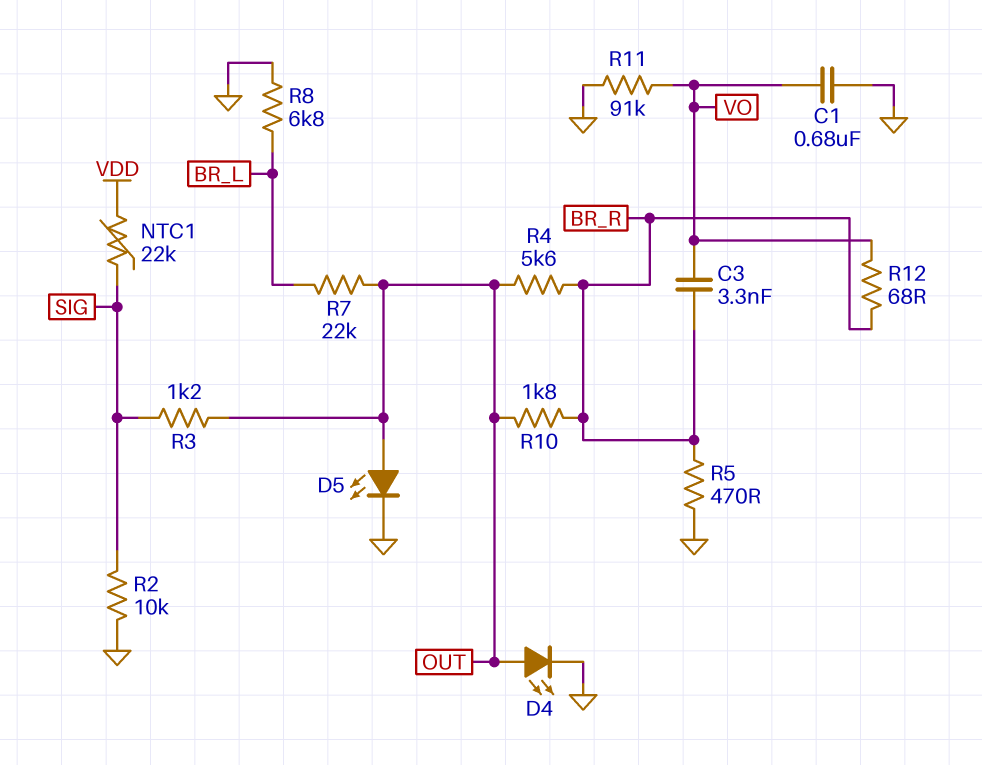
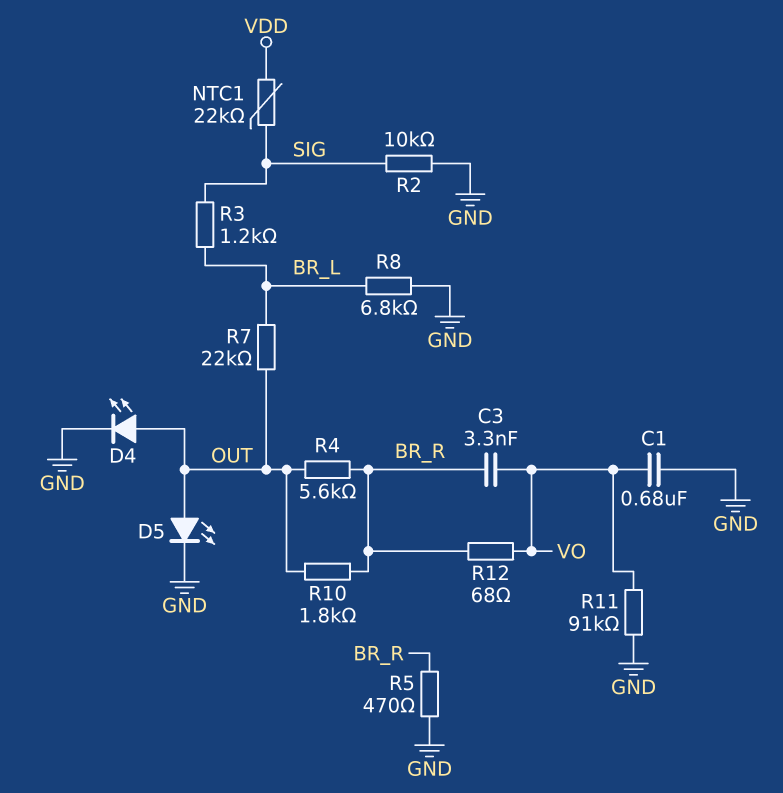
R3: 1.2k (OUT, SIG) -> 1.2k (BR_L, SIG)

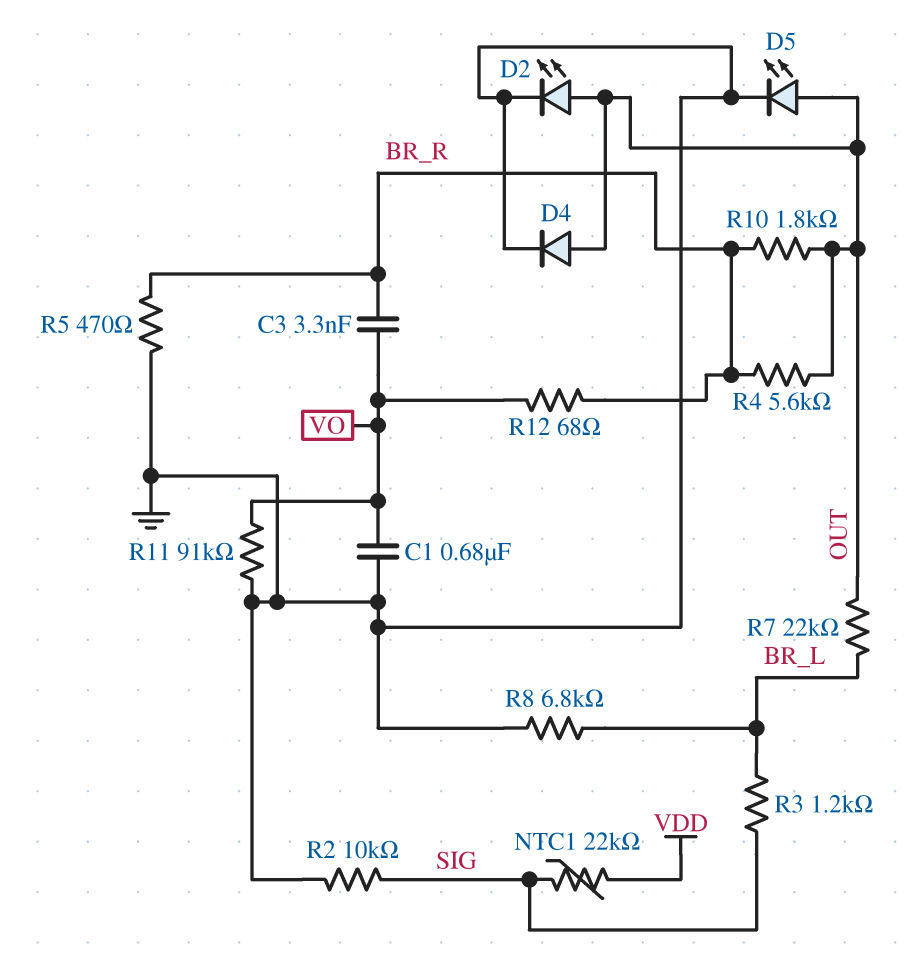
D2: none -> LED (A OUT, K GND)
D4: LED (A OUT, K GND) -> diode (A OUT, K GND)

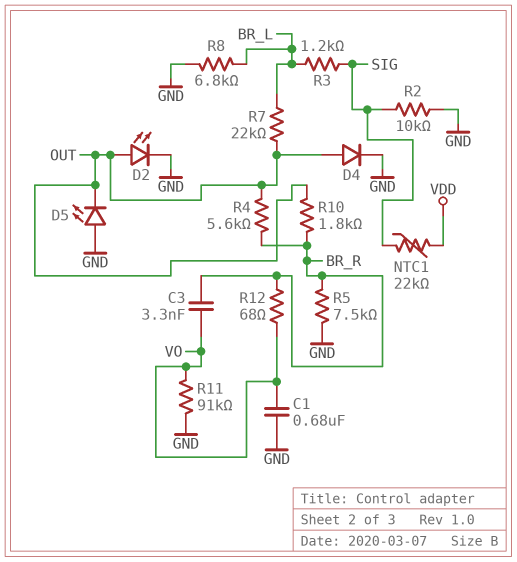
D5: LED (A OUT, K GND) -> LED (A GND, K OUT)
R5: 470 (BR_R, GND) -> 7.5k (BR_R, GND)

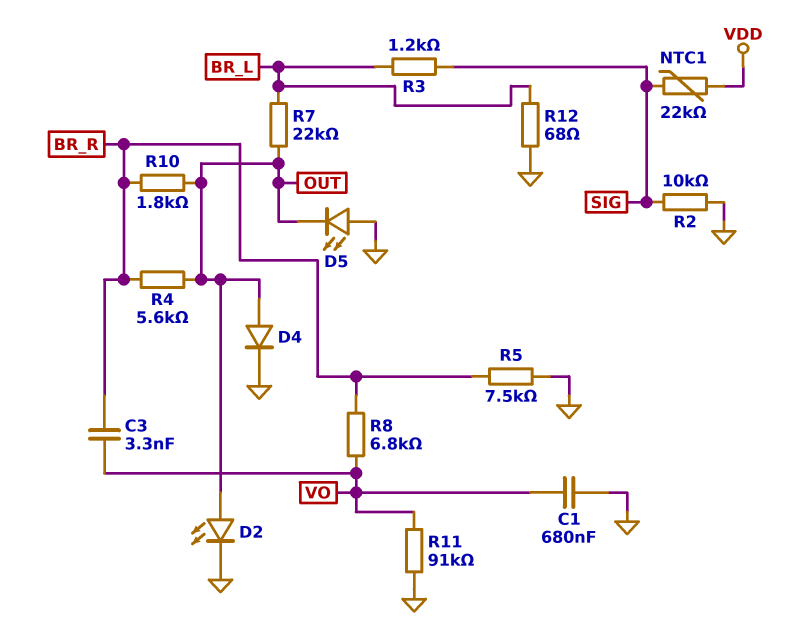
R8: 6.8k (BR_L, GND) -> 6.8k (BR_R, VO)
R12: 68 (BR_R, VO) -> 68 (BR_L, GND)

